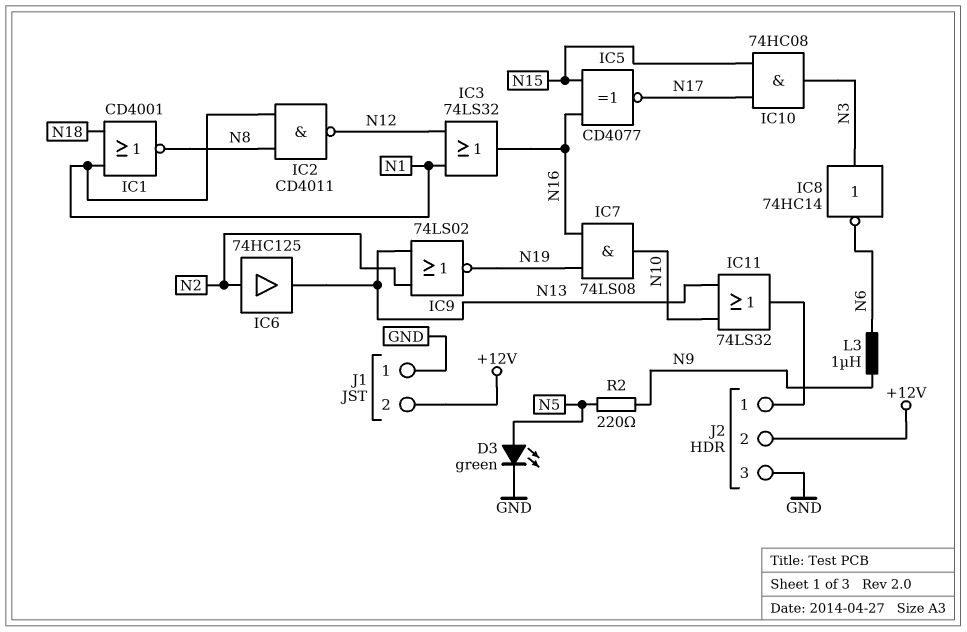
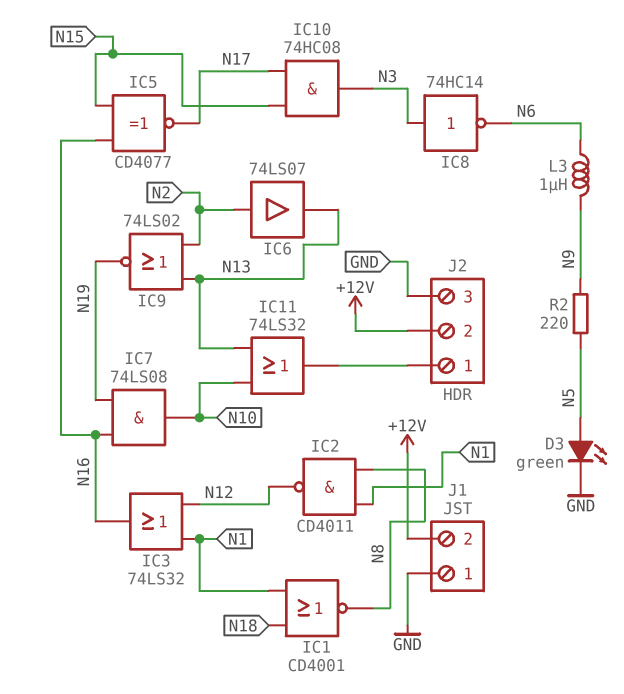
IC6: buffer 74HC125 (in N2, out N13) -> buffer 74LS07 (in N2, out N13)

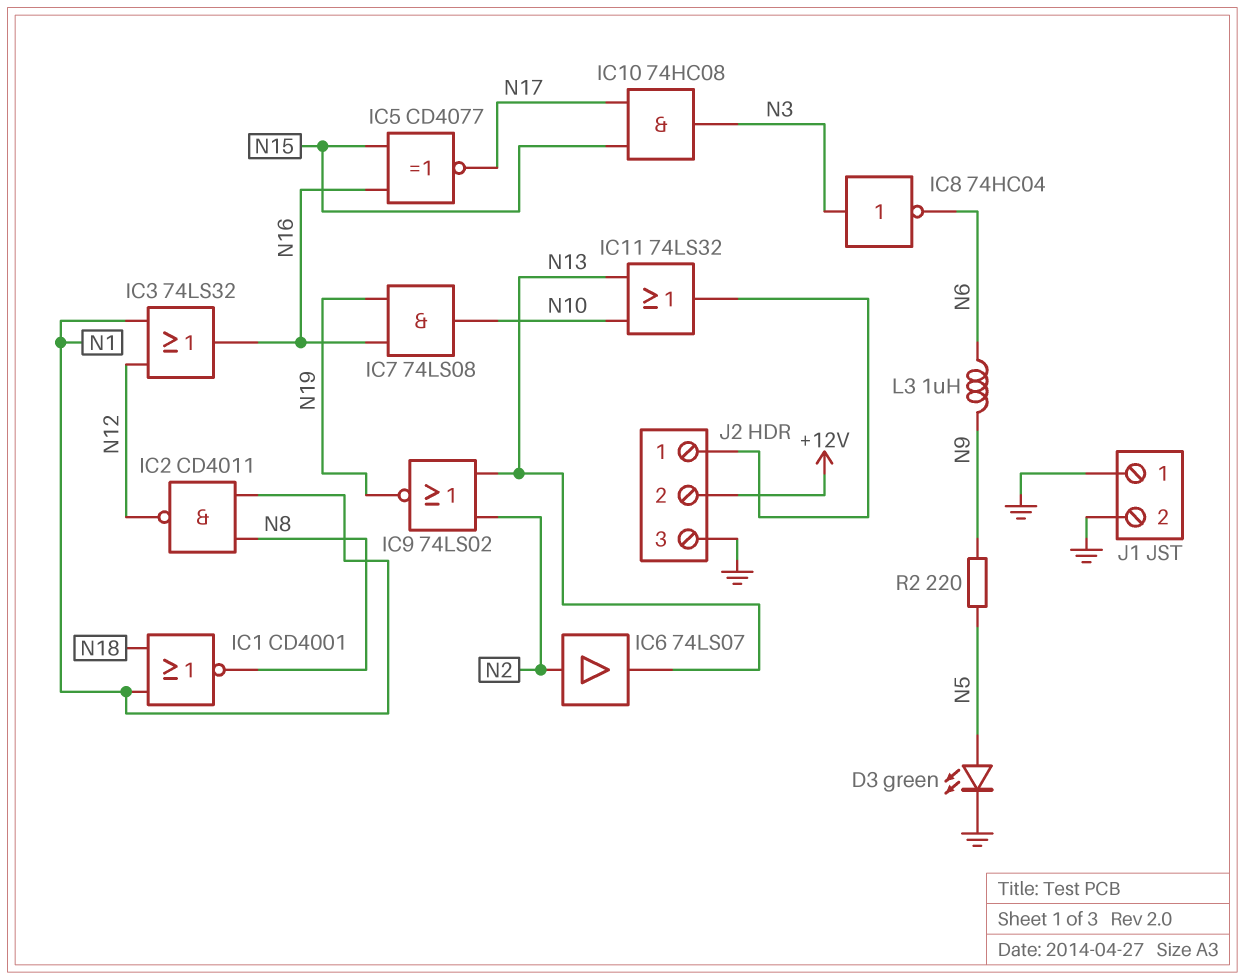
IC8: NOT 74HC14 (in N3, out N6) -> NOT 74HC04 (in N3, out N6)
J1 pin 2: +12V -> GND

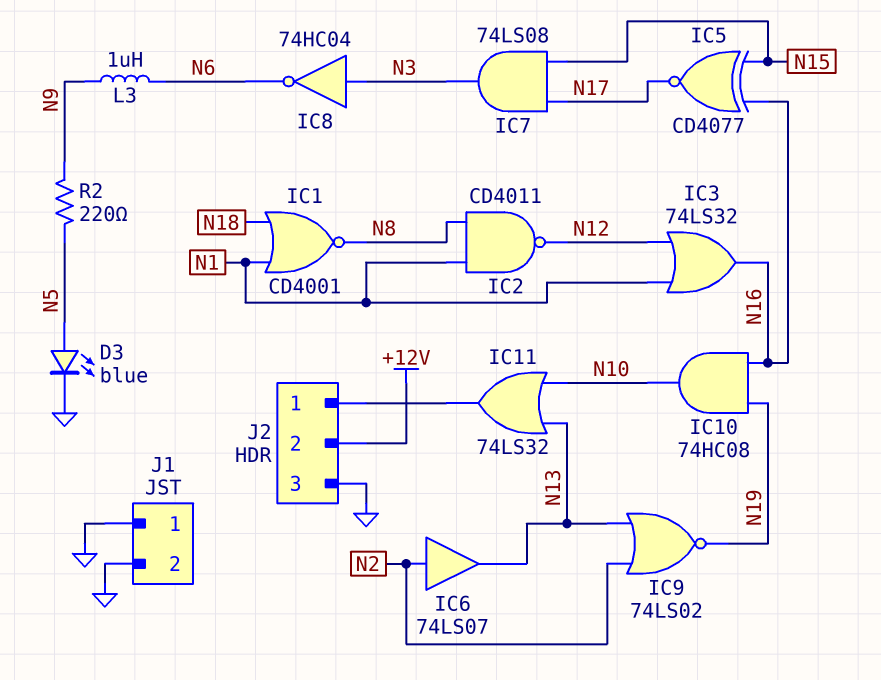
D3: LED green (A N5, K GND) -> LED blue (A N5, K GND)
IC7: AND 74LS08 (in N16, in N19, out N10) -> AND 74LS08 (in N15, in N17, out N3)
IC10: AND 74HC08 (in N15, in N17, out N3) -> AND 74HC08 (in N16, in N19, out N10)

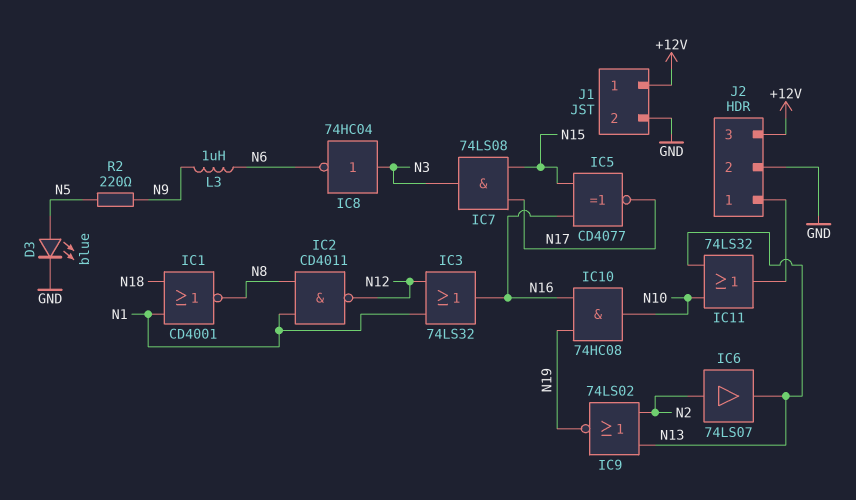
J1 pin 1: GND -> +12V
J2 pin 2: +12V -> GND
J2 pin 3: GND -> +12V

